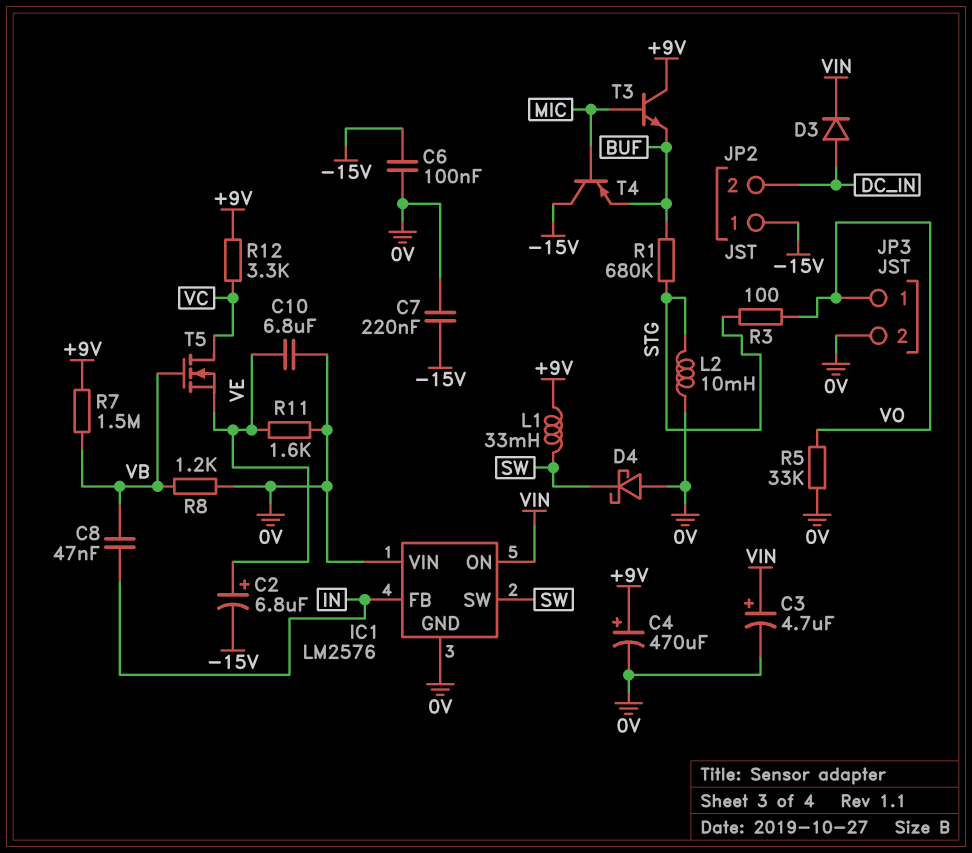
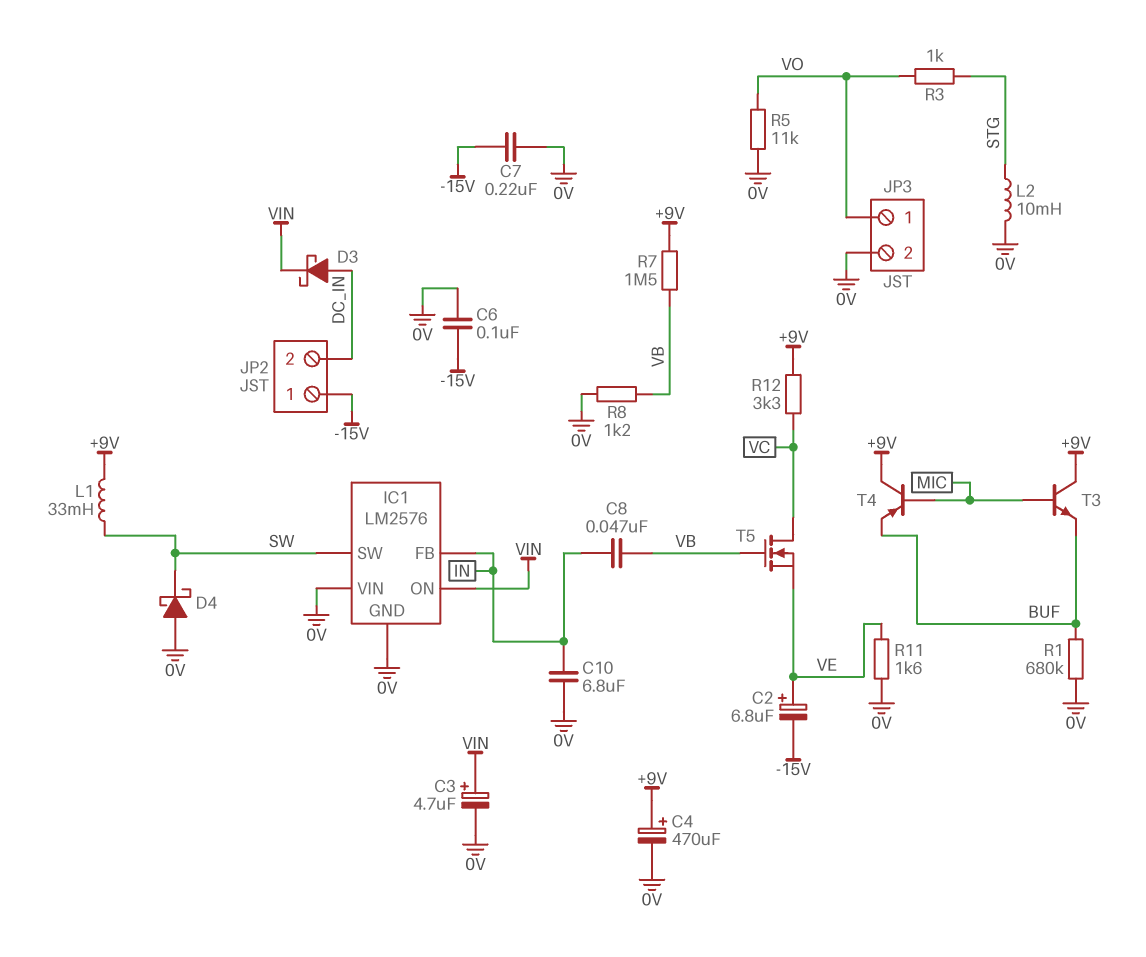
C10: 6.8uF (0V, VE) -> 6.8uF (0V, IN)
D3: diode (A DC_IN, K VIN) -> schottky (A DC_IN, K VIN)
R1: 680k (BUF, STG) -> 680k (0V, BUF)
R3: 100 (STG, VO) -> 1k (STG, VO)
R5: 33k (0V, VO) -> 11k (0V, VO)
T4: PNP (B MIC, C -15V, E BUF) -> PNP (B MIC, C +9V, E BUF)

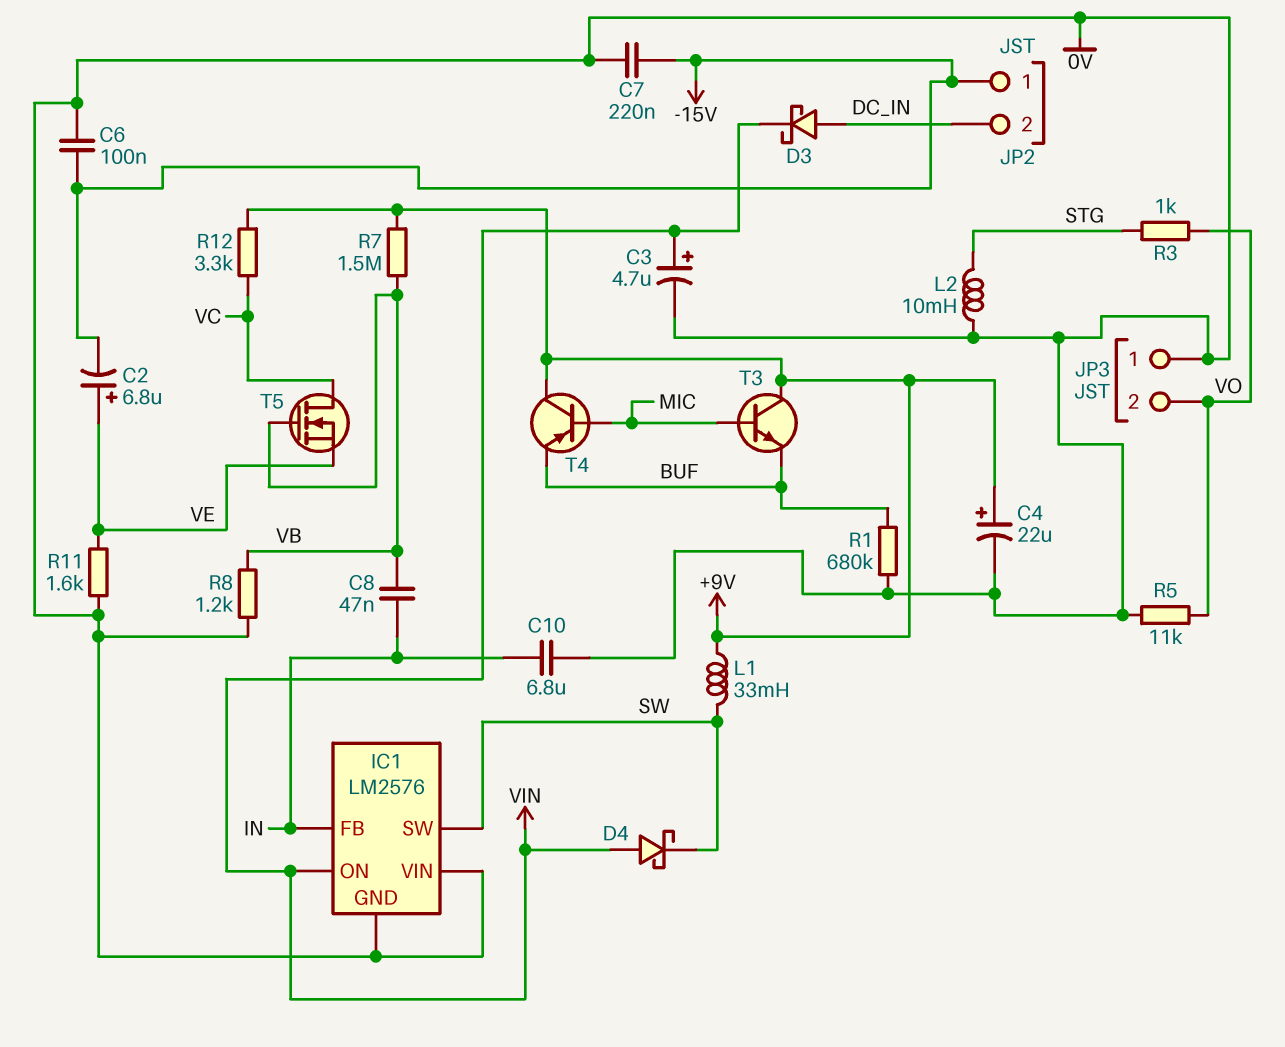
C4: 470uF (plus +9V, minus 0V) -> 22uF (plus +9V, minus 0V)
D4: schottky (A 0V, K SW) -> schottky (A VIN, K SW)
JP3 pin 1: VO -> 0V
JP3 pin 2: 0V -> VO

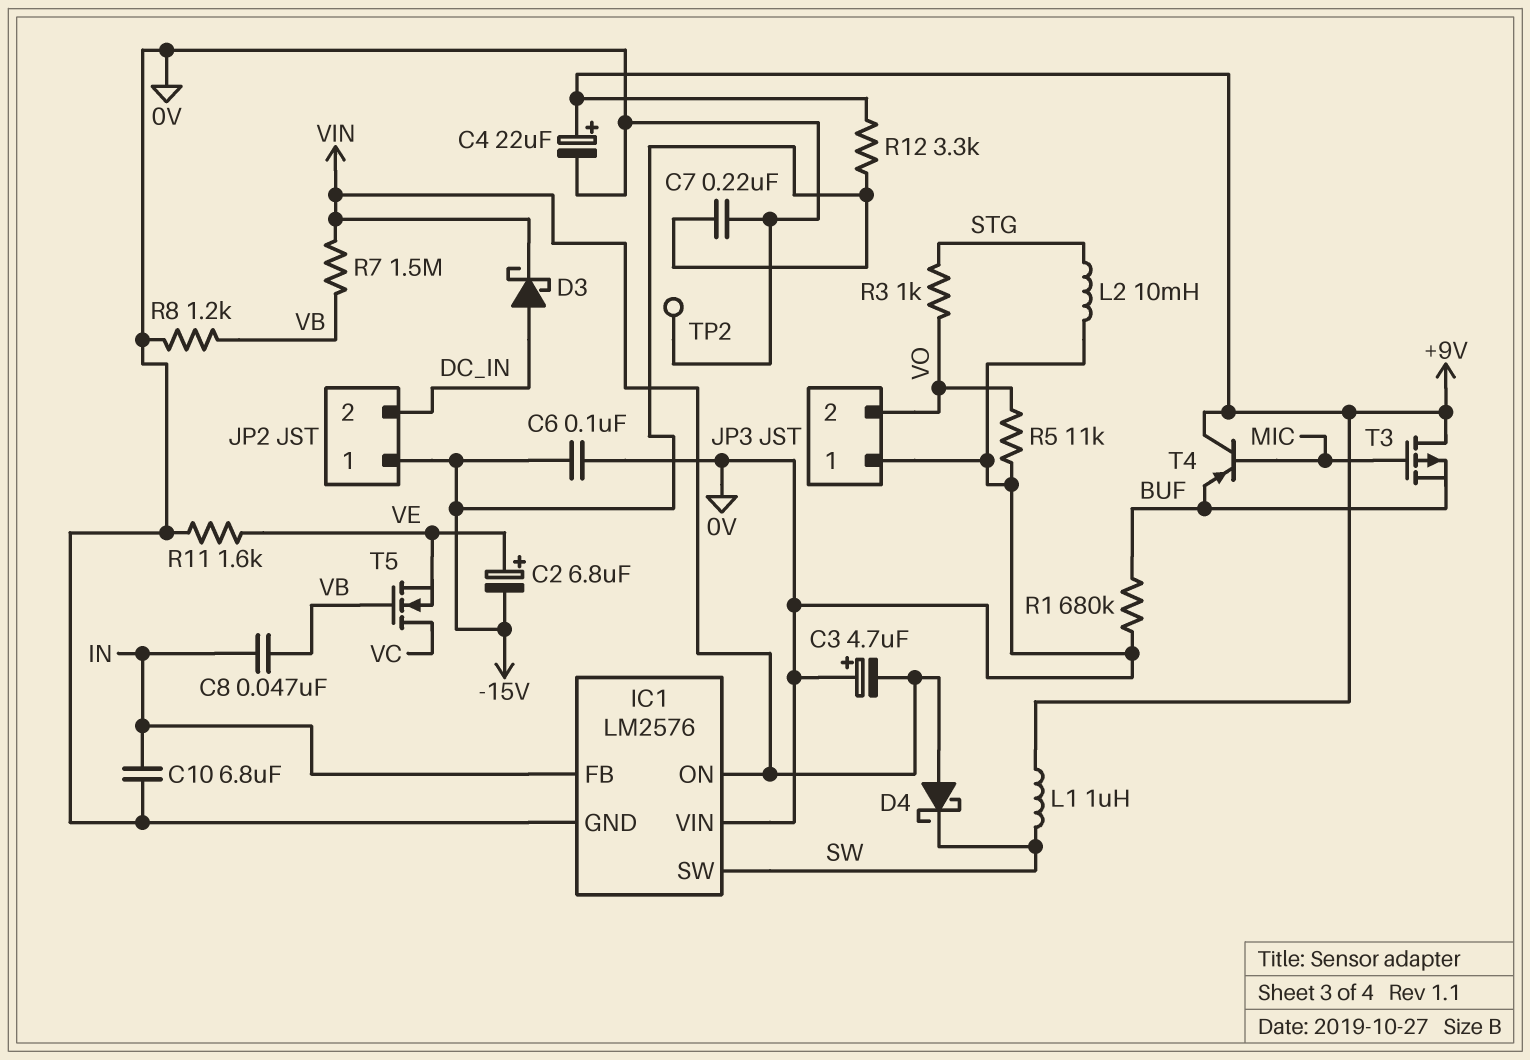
C3: 4.7uF (plus VIN, minus 0V) -> 4.7uF (plus 0V, minus VIN)
L1: 33mH (+9V, SW) -> 1uH (+9V, SW)
R7: 1.5M (+9V, VB) -> 1.5M (VB, VIN)
R12: 3.3k (+9V, VC) -> 3.3k (+9V, -15V)
T3: NPN (B MIC, C +9V, E BUF) -> PMOS (G MIC, D +9V, S BUF)
TP2: none -> test point (0V)

